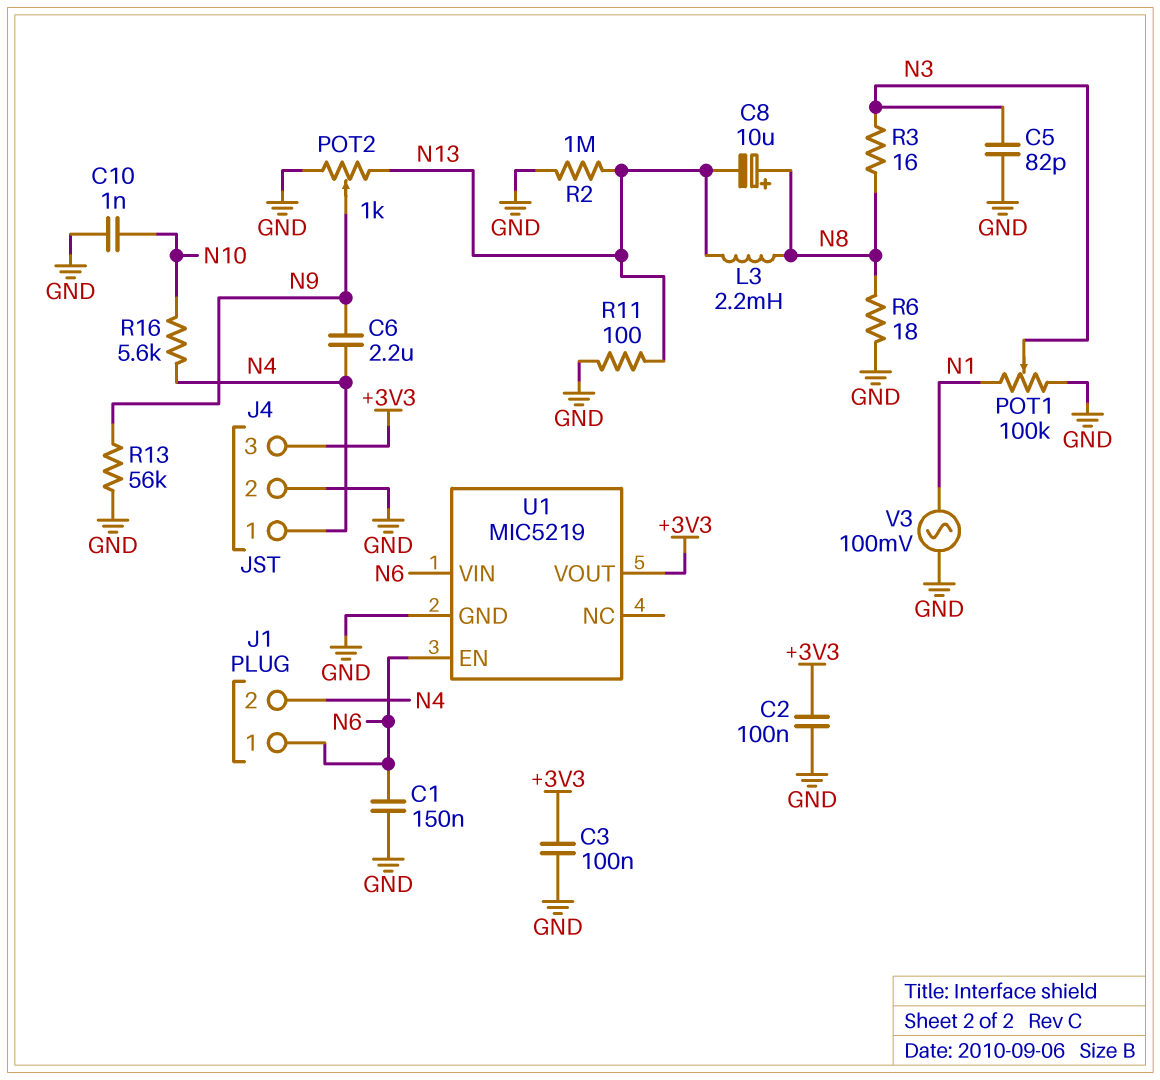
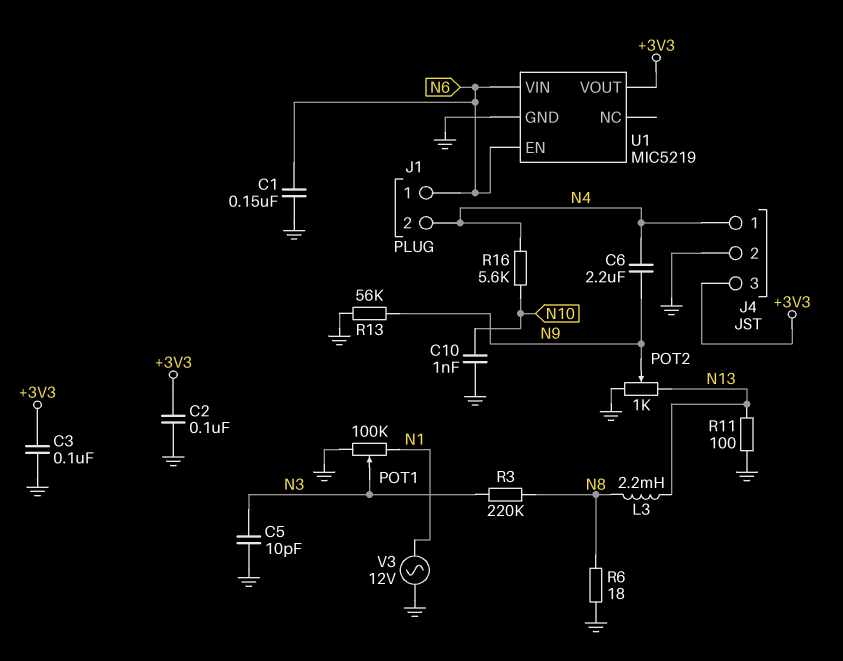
C5: 82pF (GND, N3) -> 10pF (GND, N3)
C8: 10uF (plus N8, minus N13) -> none
R2: 1M (GND, N13) -> none
R3: 16 (N3, N8) -> 220k (N3, N8)
V3: AC 100mV (GND, N1) -> AC 12V (GND, N1)

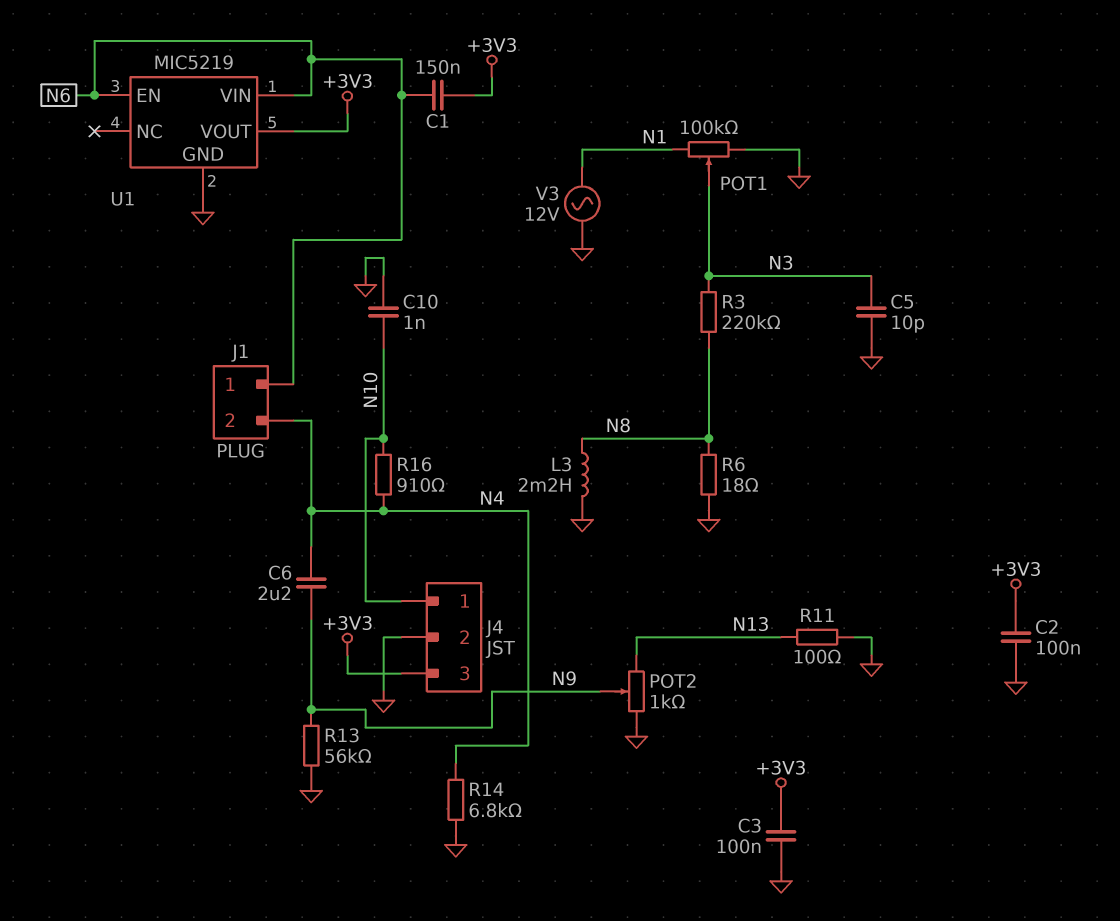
C1: 150nF (GND, N6) -> 150nF (+3V3, N6)
J4 pin 1: N4 -> N10
L3: 2.2mH (N8, N13) -> 2.2mH (GND, N8)
R14: none -> 6.8k (GND, N4)
R16: 5.6k (N4, N10) -> 910 (N4, N10)

